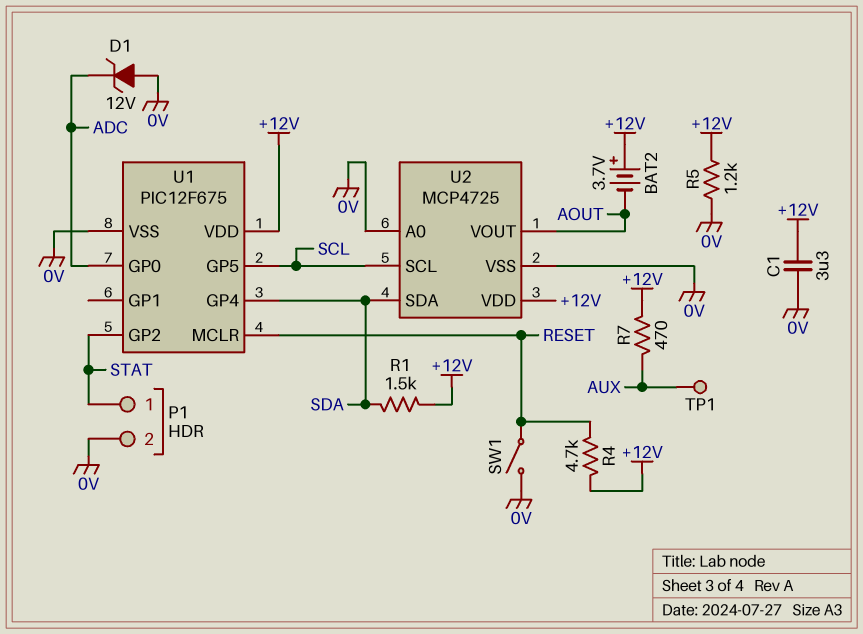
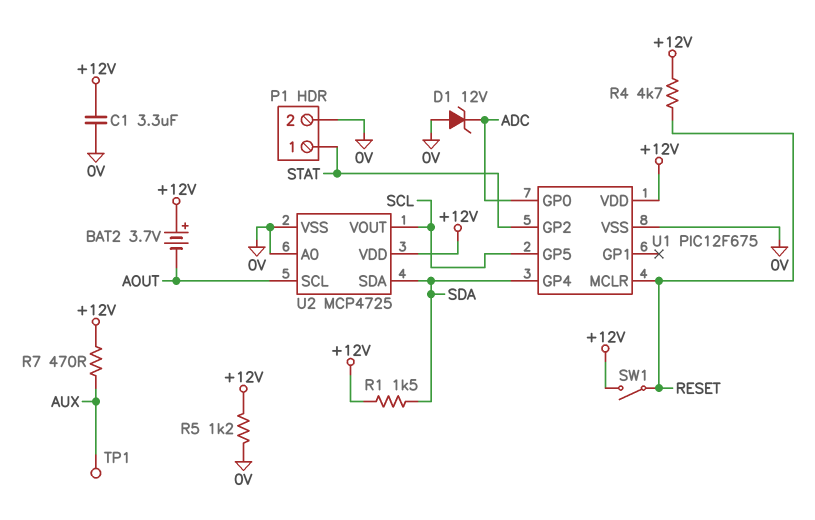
SW1: switch (0V, RESET) -> switch (+12V, RESET)
U2 pin SCL: SCL -> AOUT
U2 pin VOUT: AOUT -> SCL

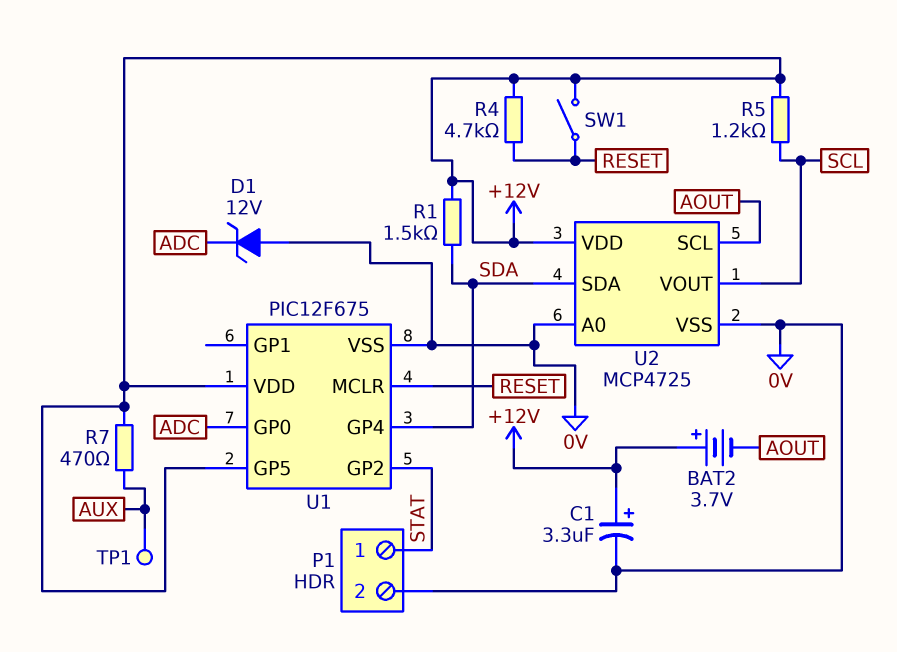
C1: 3.3uF (+12V, 0V) -> 3.3uF (plus +12V, minus 0V)
R5: 1.2k (+12V, 0V) -> 1.2k (+12V, SCL)
U1 pin GP5: SCL -> +12V

